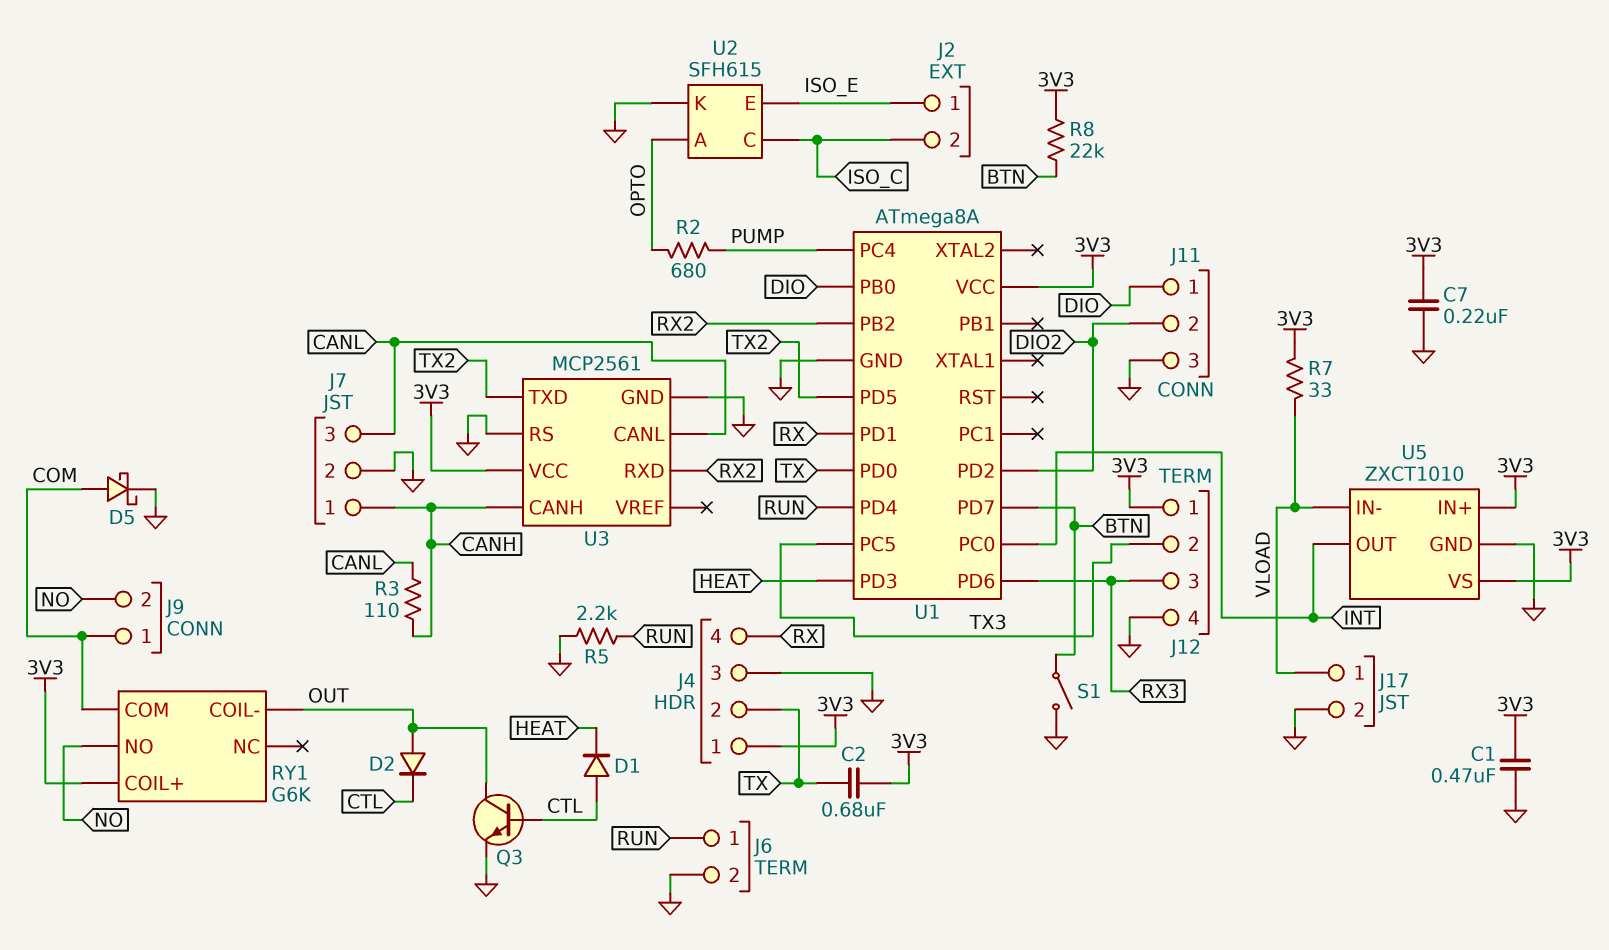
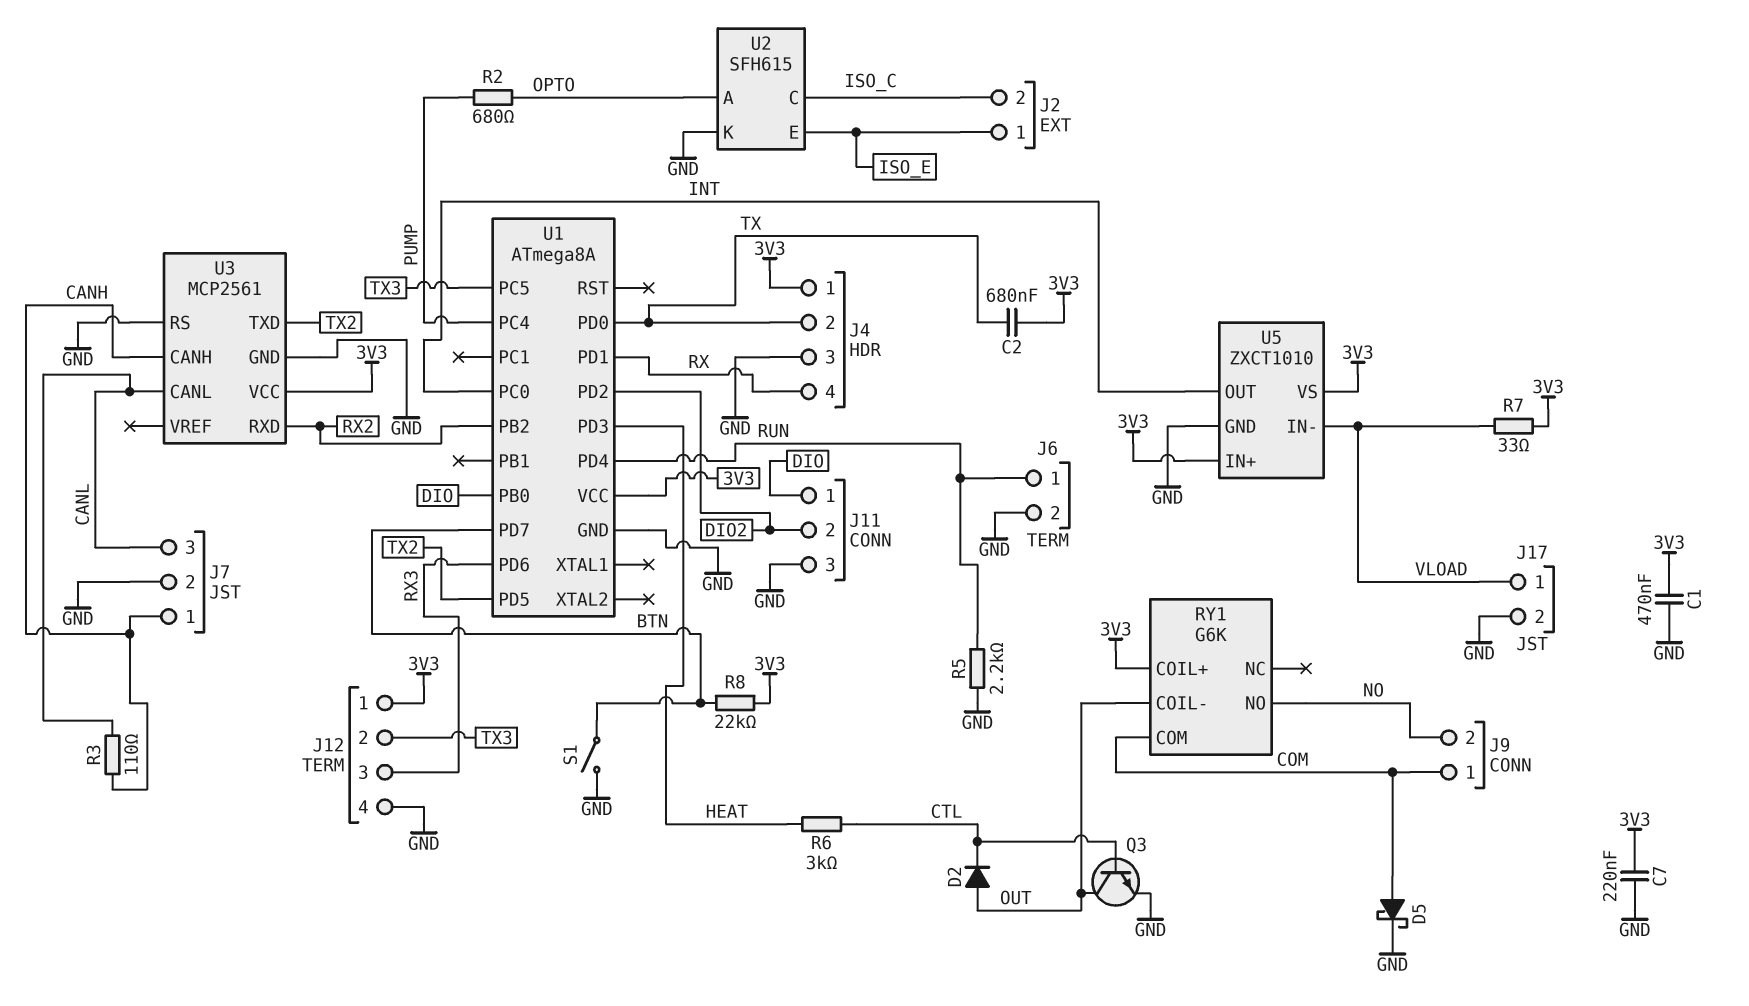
D1: diode (A CTL, K HEAT) -> none
R6: none -> 3k (CTL, HEAT)

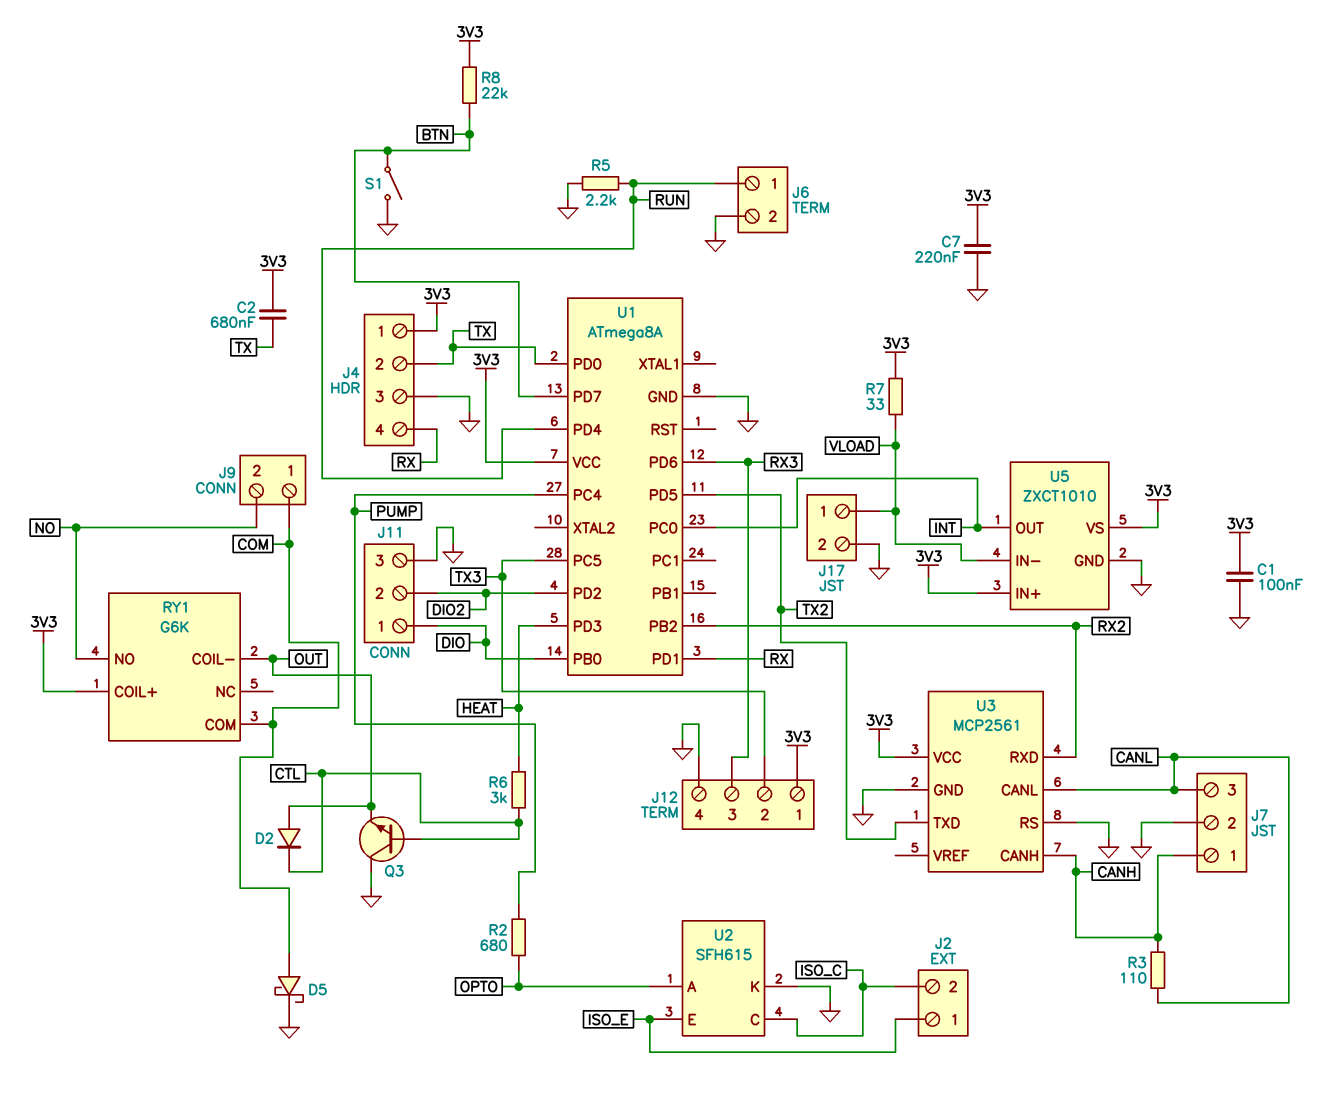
C1: 470nF (3V3, GND) -> 100nF (3V3, GND)
Q3: NPN (B CTL, C OUT, E GND) -> NPN (B CTL, C GND, E OUT)

